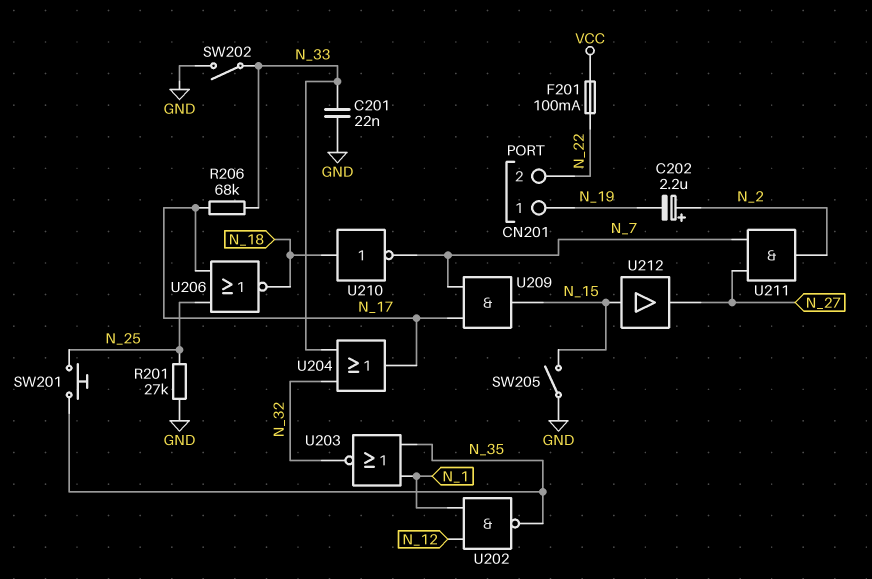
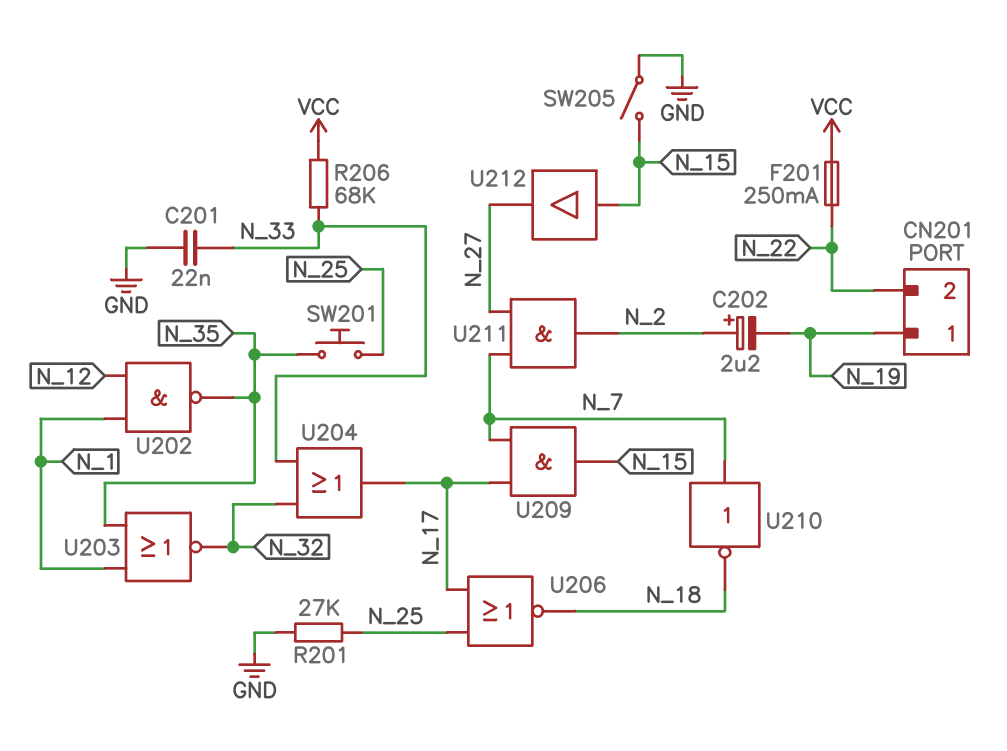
F201: 100mA (N_22, VCC) -> 250mA (N_22, VCC)
R206: 68k (N_17, N_33) -> 68k (N_33, VCC)
SW202: switch (GND, N_33) -> none
U210: NOT (in N_18, out N_7) -> NOT (in N_7, out N_18)

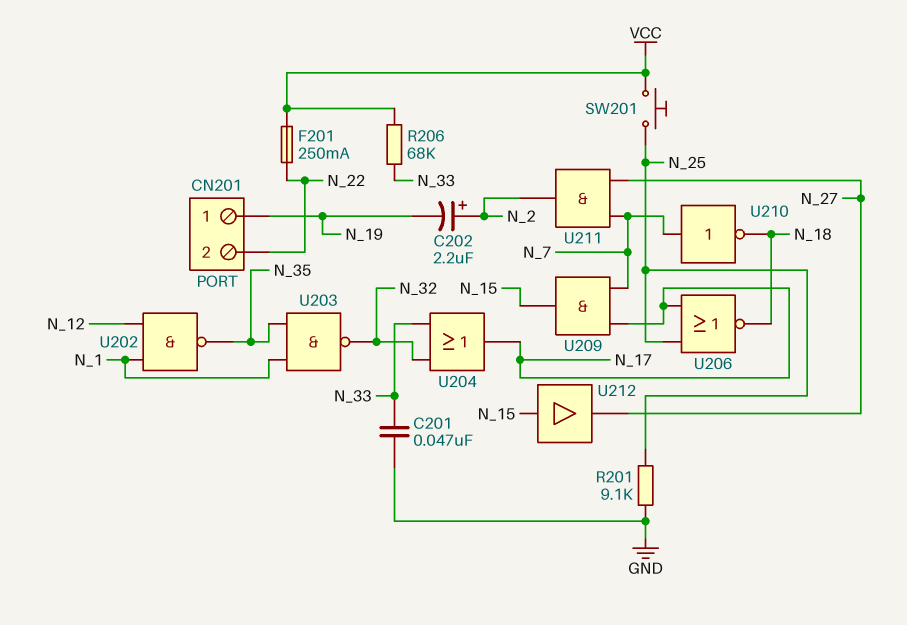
C201: 22nF (GND, N_33) -> 47nF (GND, N_33)
R201: 27k (GND, N_25) -> 9.1k (GND, N_25)
SW201: button (N_25, N_35) -> button (N_25, VCC)
SW205: switch (GND, N_15) -> none
U203: NOR (in N_1, in N_35, out N_32) -> NAND (in N_1, in N_35, out N_32)

